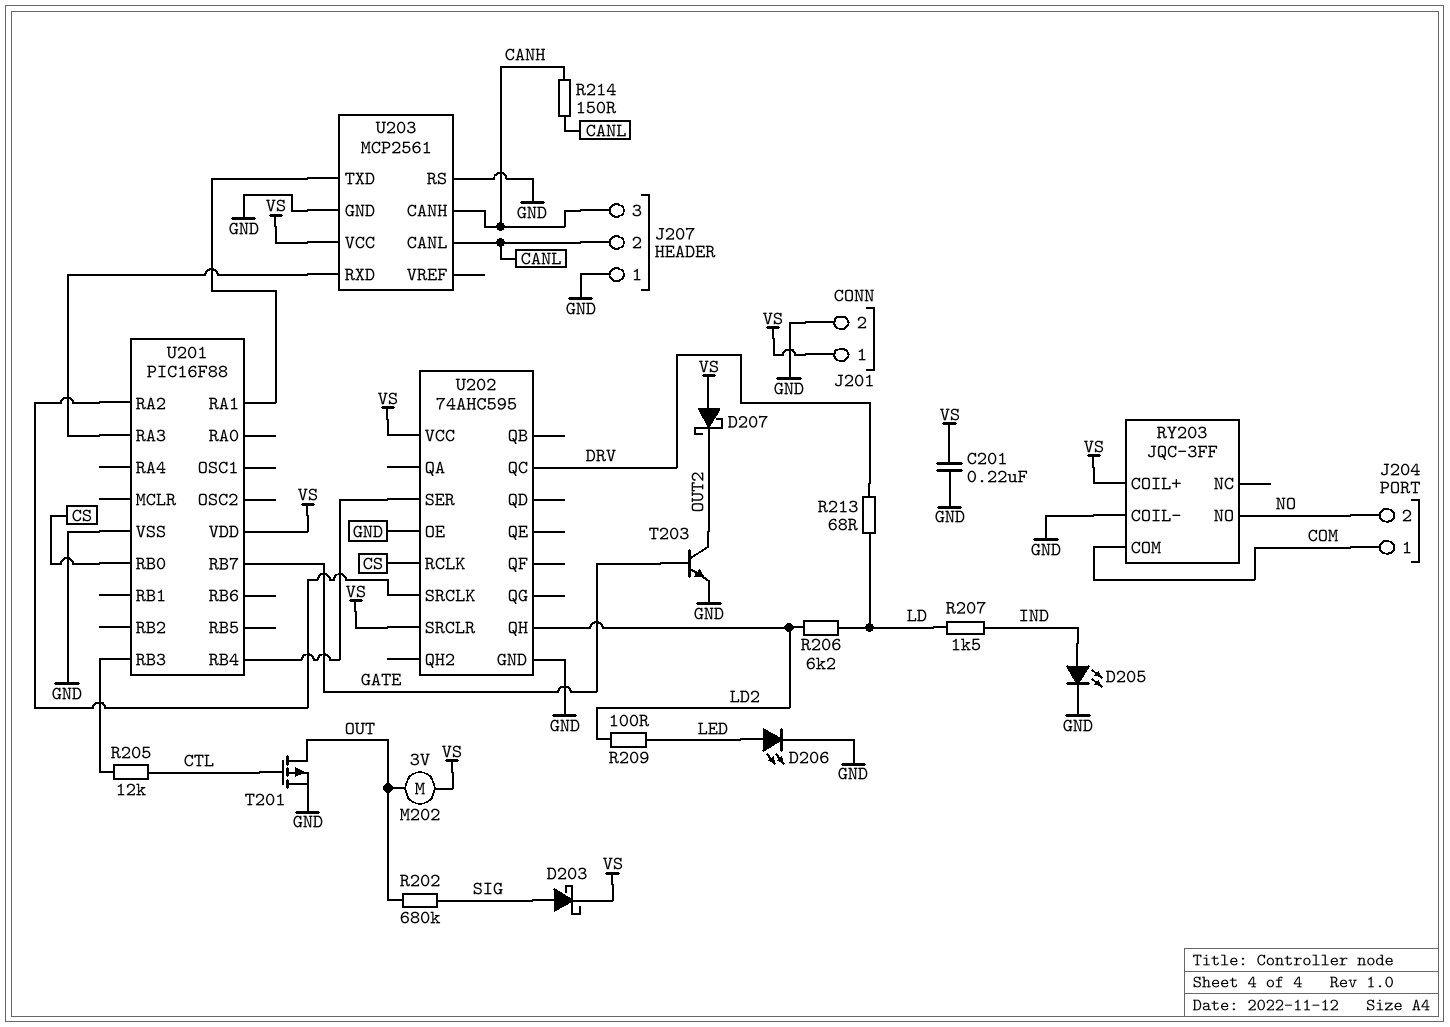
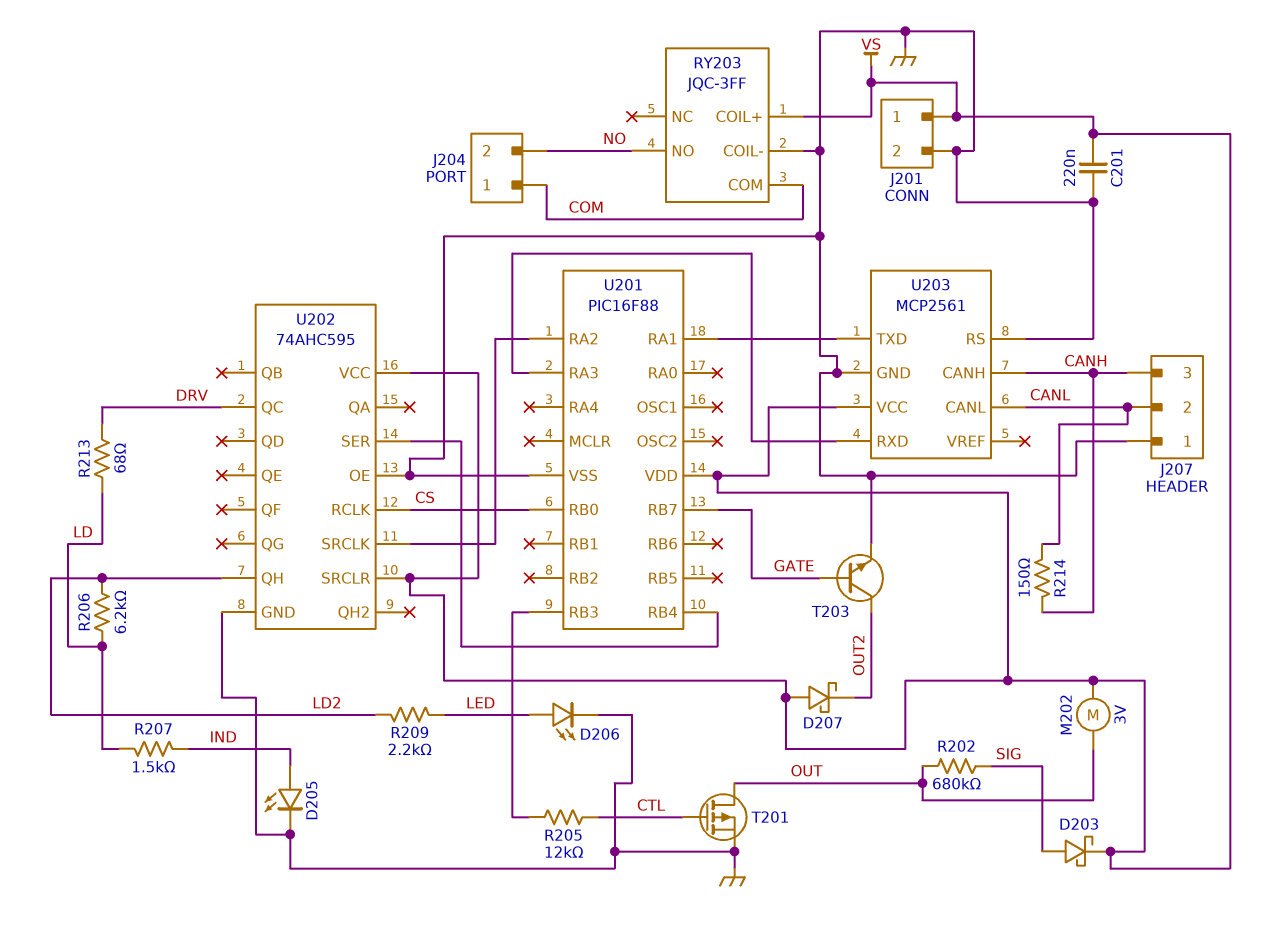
R209: 100 (LD2, LED) -> 2.2k (LD2, LED)

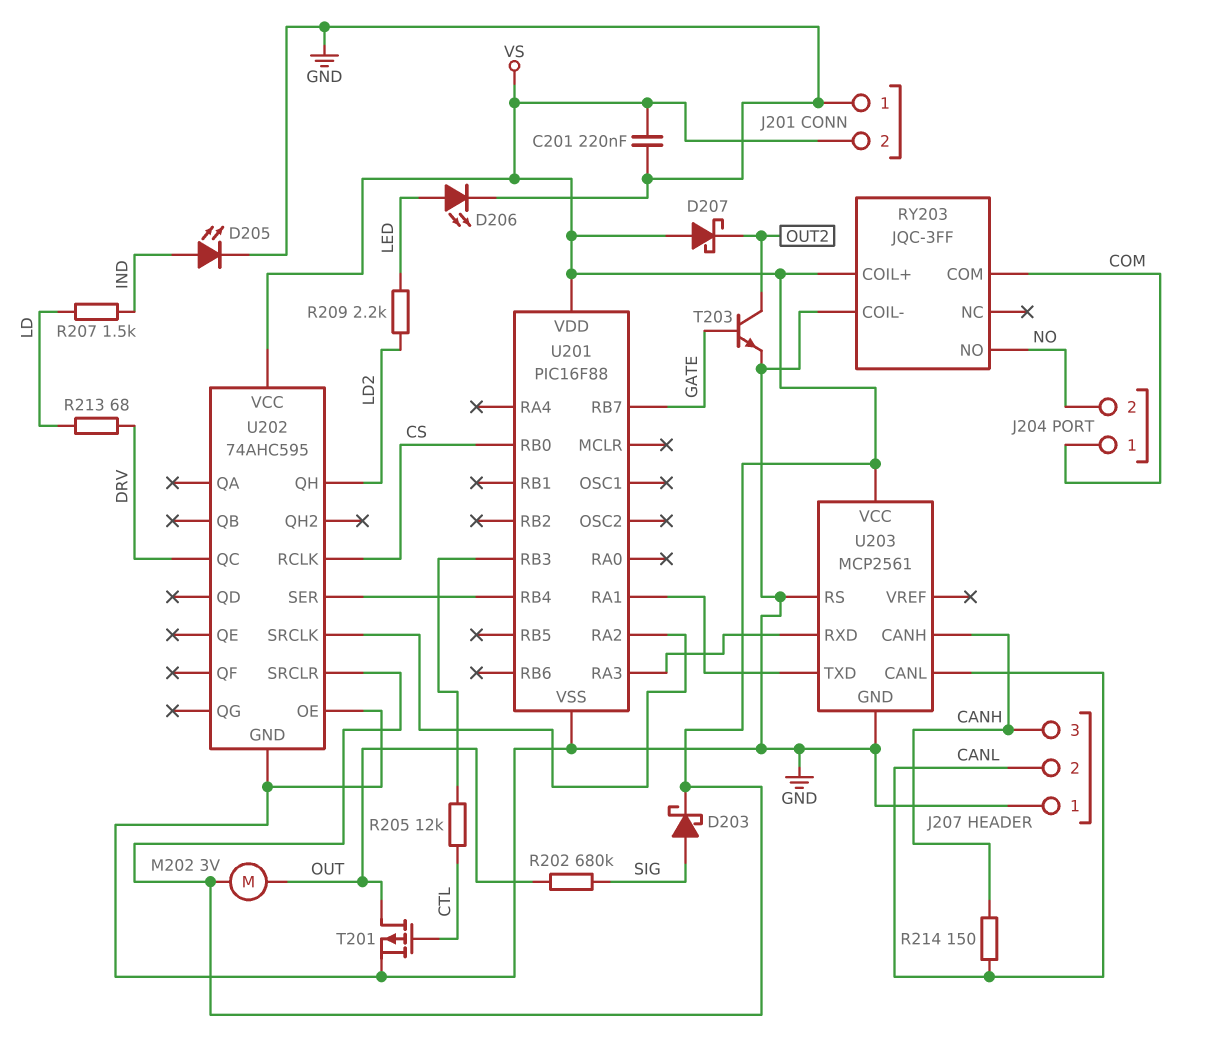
J201 pin 1: VS -> GND
J201 pin 2: GND -> VS
R206: 6.2k (LD, LD2) -> none

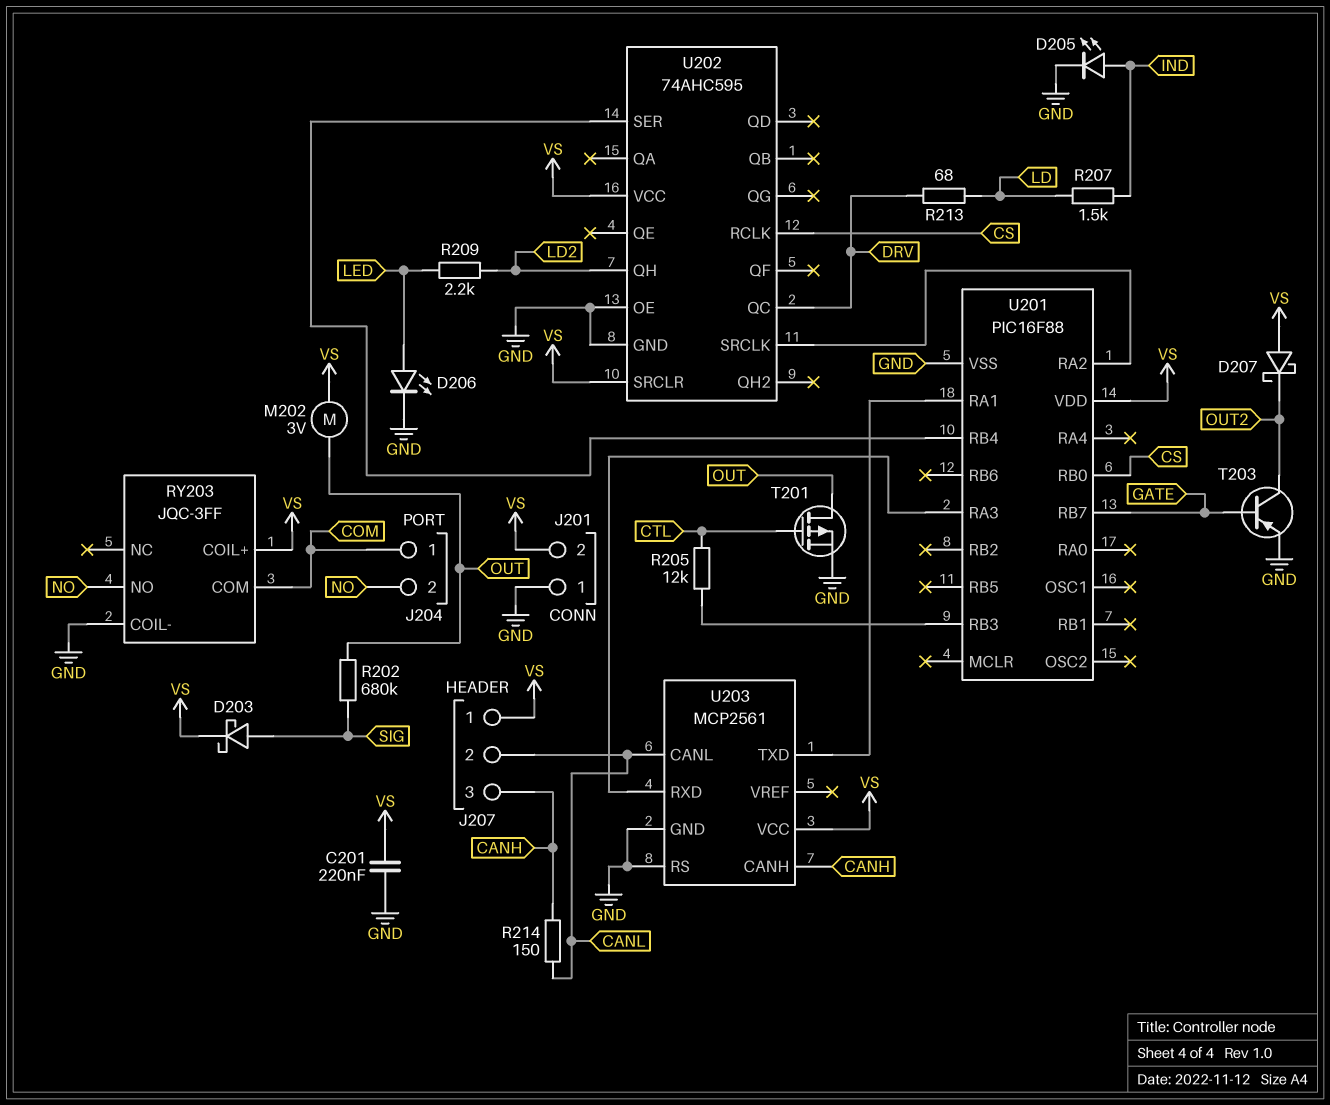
J207 pin 1: GND -> VS
T203: NPN (B GATE, C OUT2, E GND) -> PNP (B GATE, C OUT2, E GND)

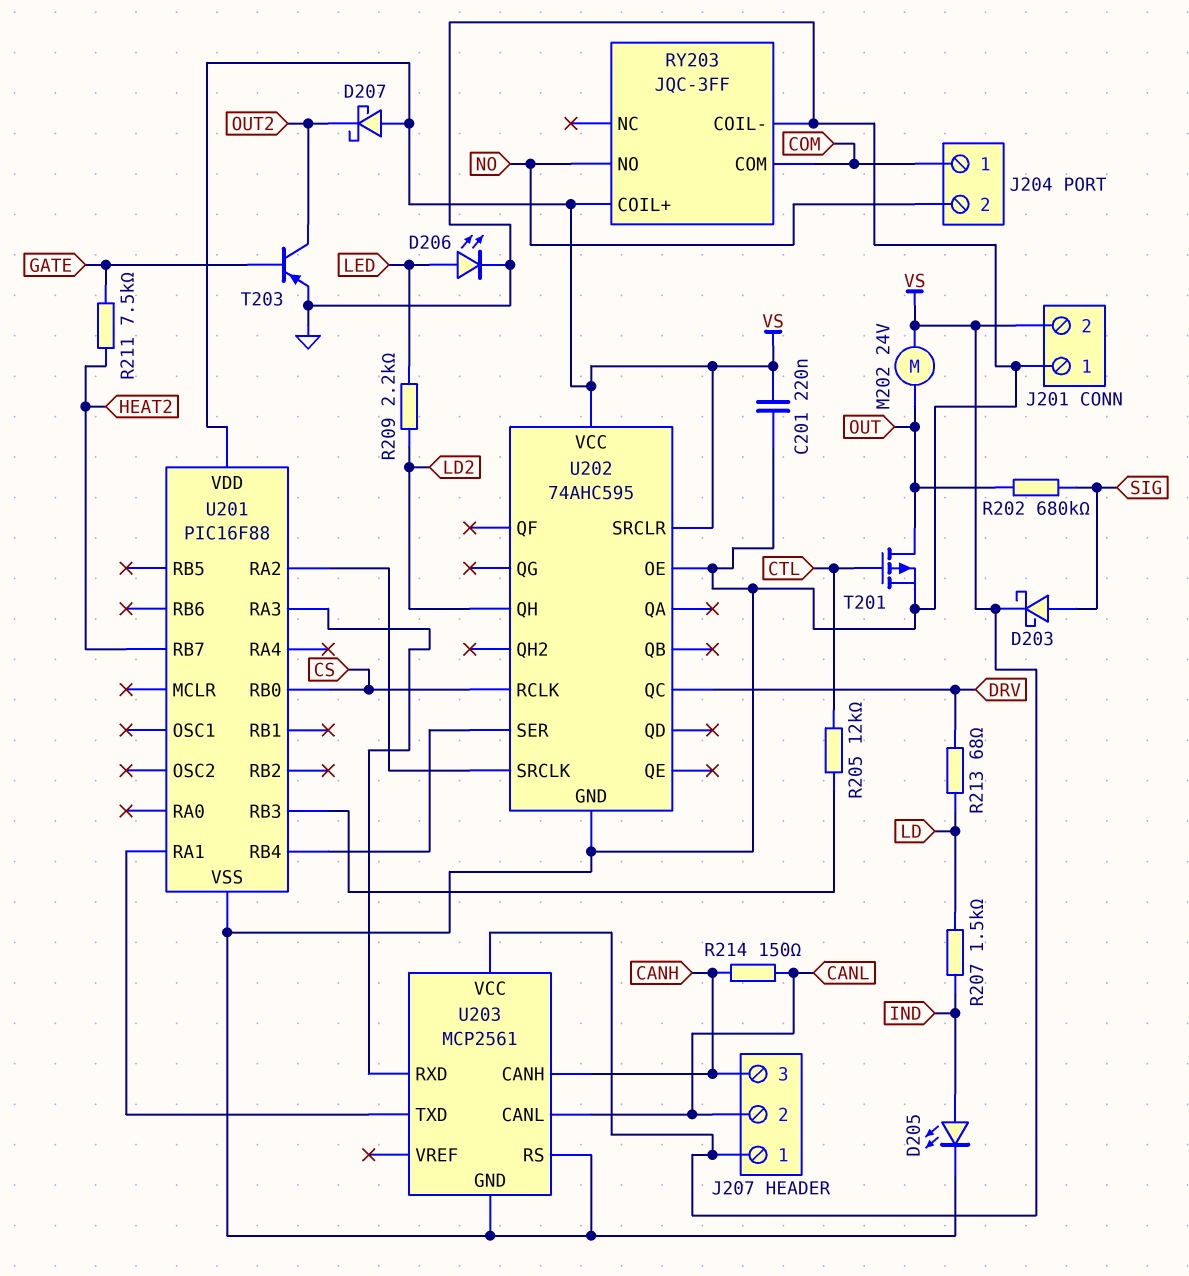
M202: motor 3V (OUT, VS) -> motor 24V (OUT, VS)
R211: none -> 7.5k (GATE, HEAT2)
U201 pin RB7: GATE -> HEAT2

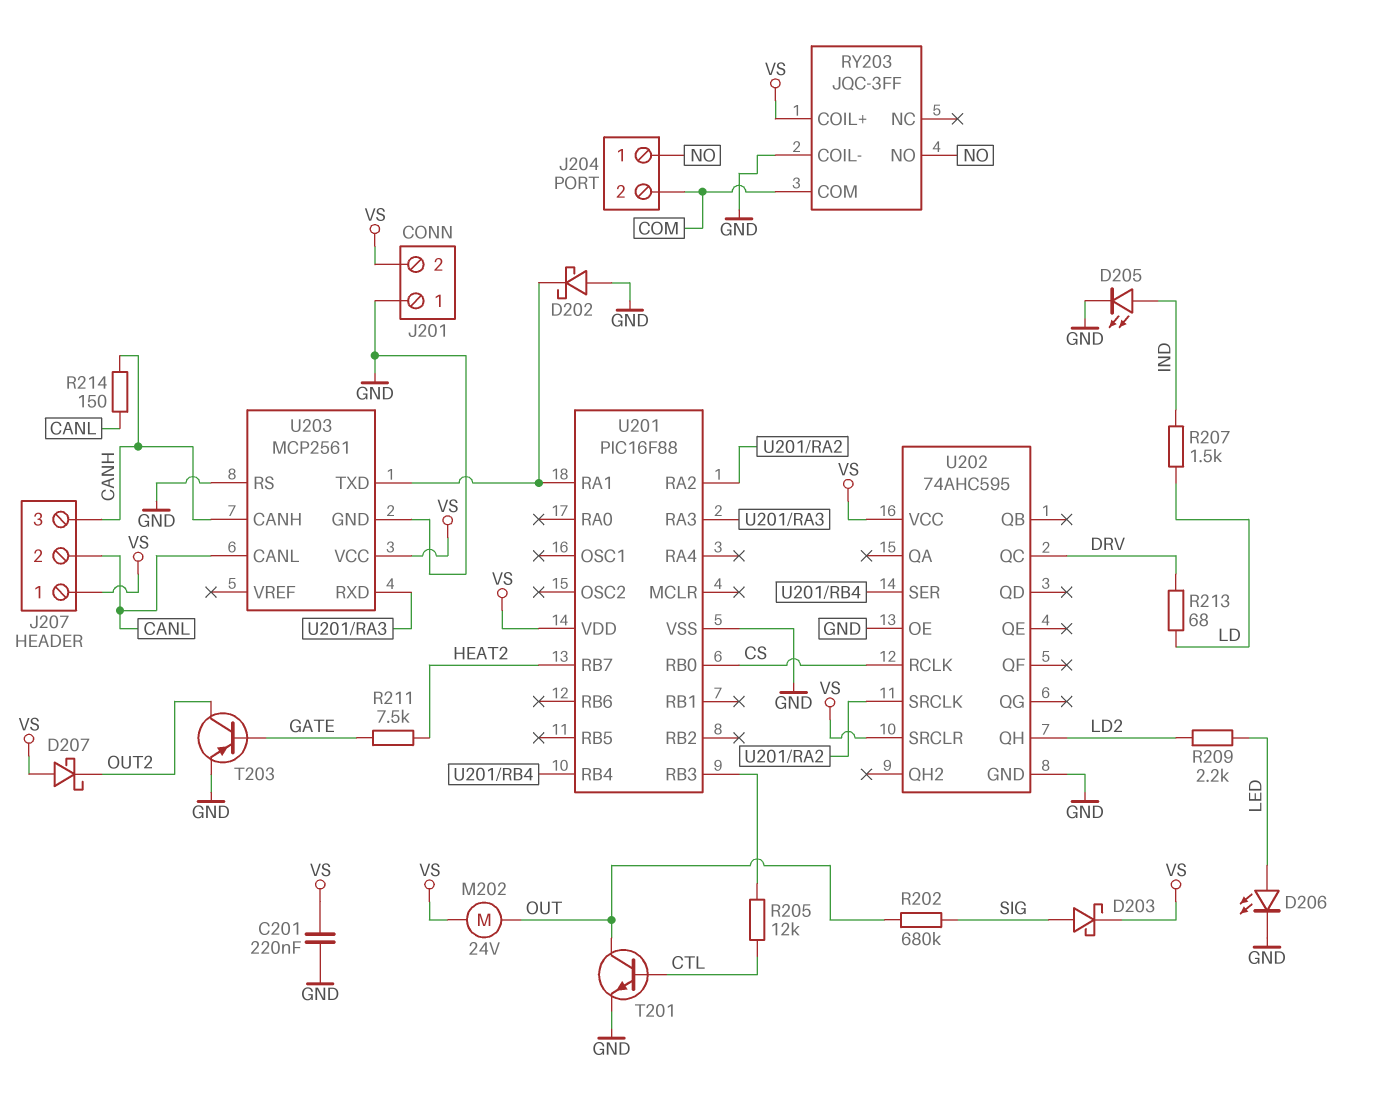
D202: none -> schottky (A GND, K U201/RA1)
J204 pin 1: COM -> NO
J204 pin 2: NO -> COM
T201: PMOS (G CTL, D OUT, S GND) -> NPN (B CTL, C OUT, E GND)

